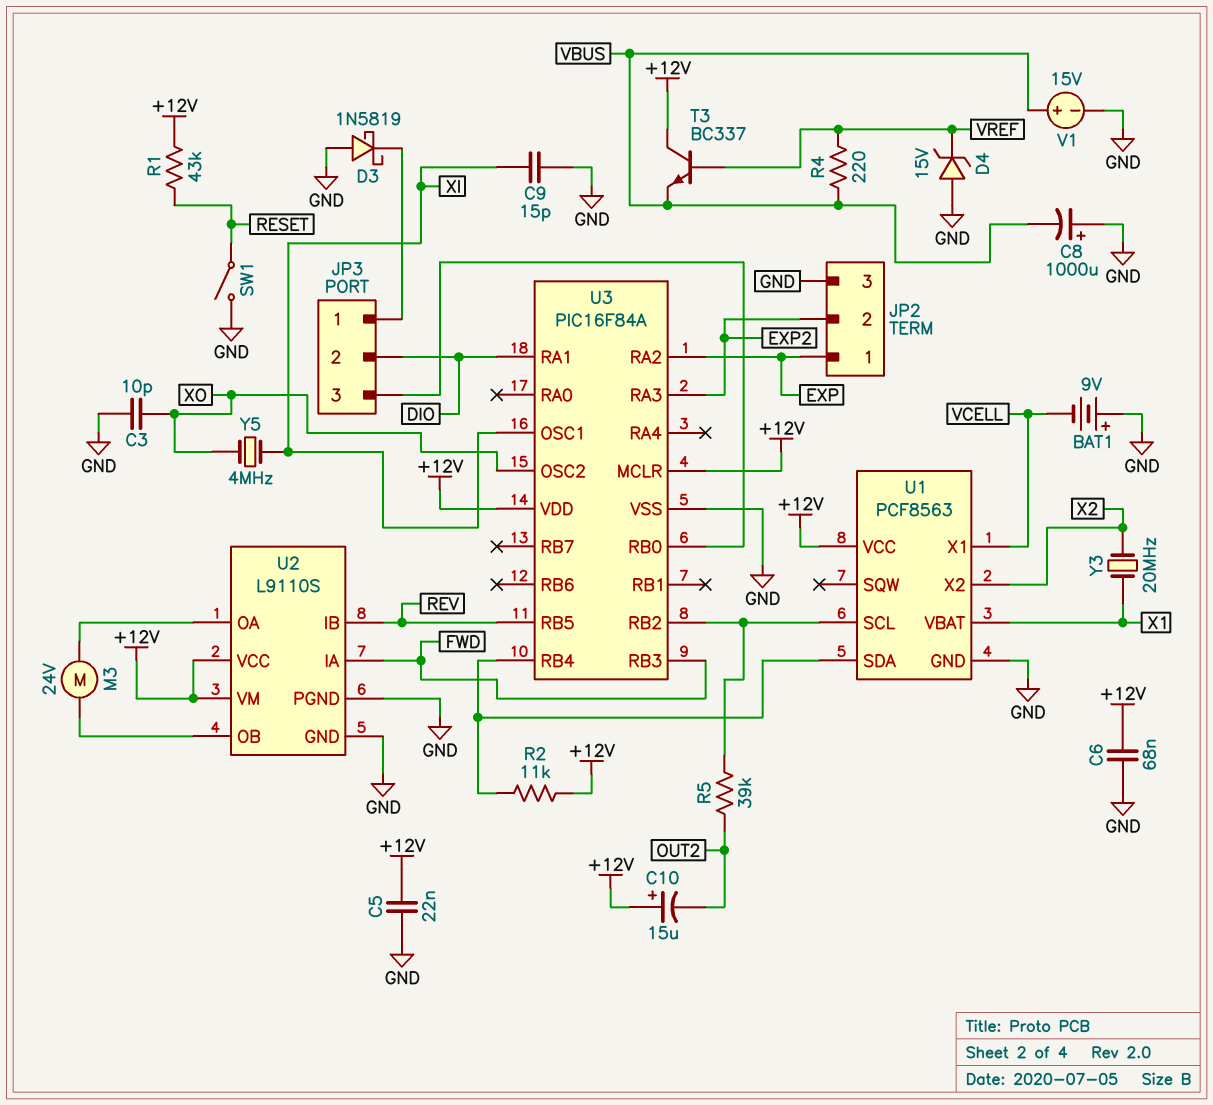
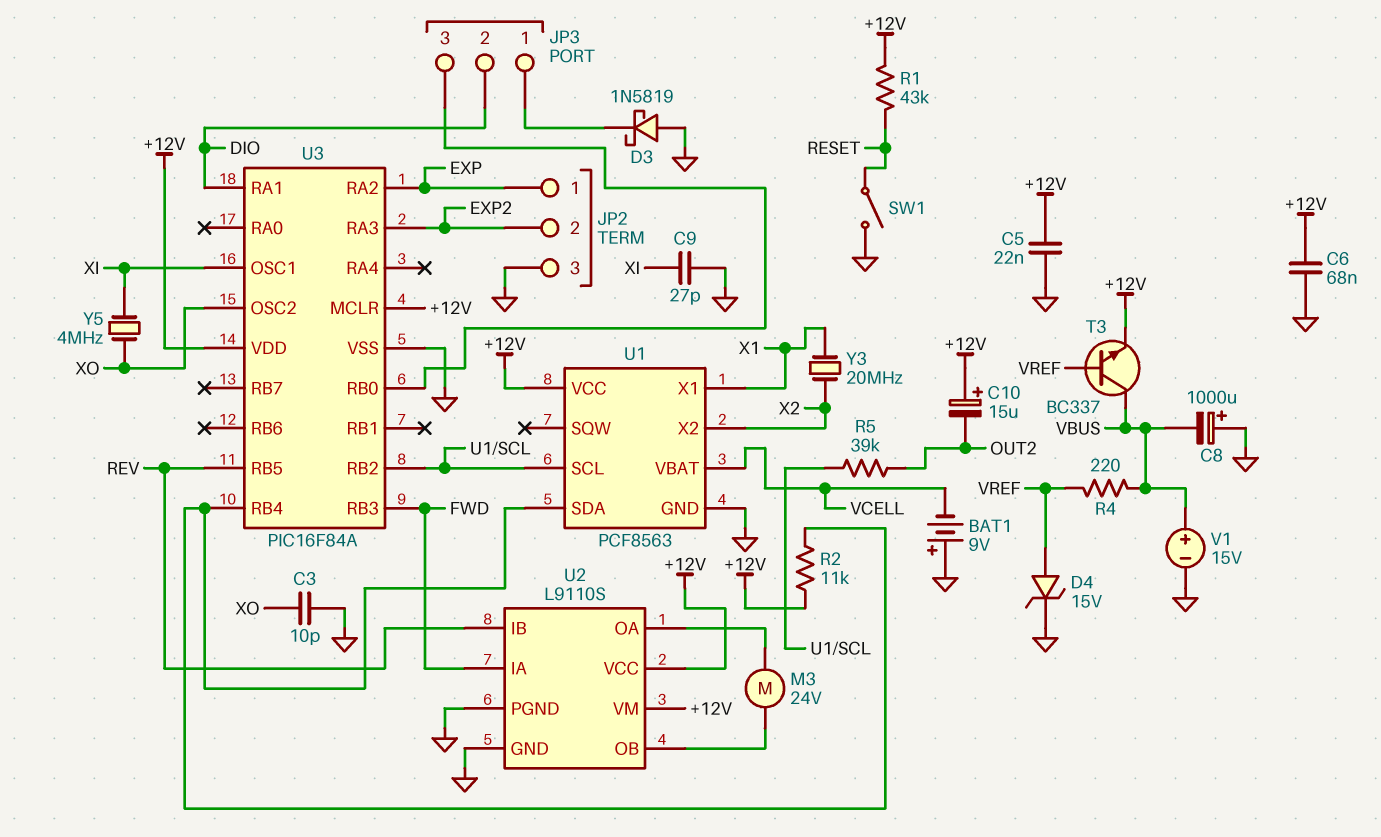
C9: 15pF (GND, XI) -> 27pF (GND, XI)
D4: zener 15V (A GND, K VREF) -> zener 15V (A VREF, K GND)
T3: NPN BC337 (B VREF, C +12V, E VBUS) -> NPN BC337 (B VREF, C VBUS, E +12V)
U1 pin VBAT: X1 -> VCELL
U1 pin X1: VCELL -> X1

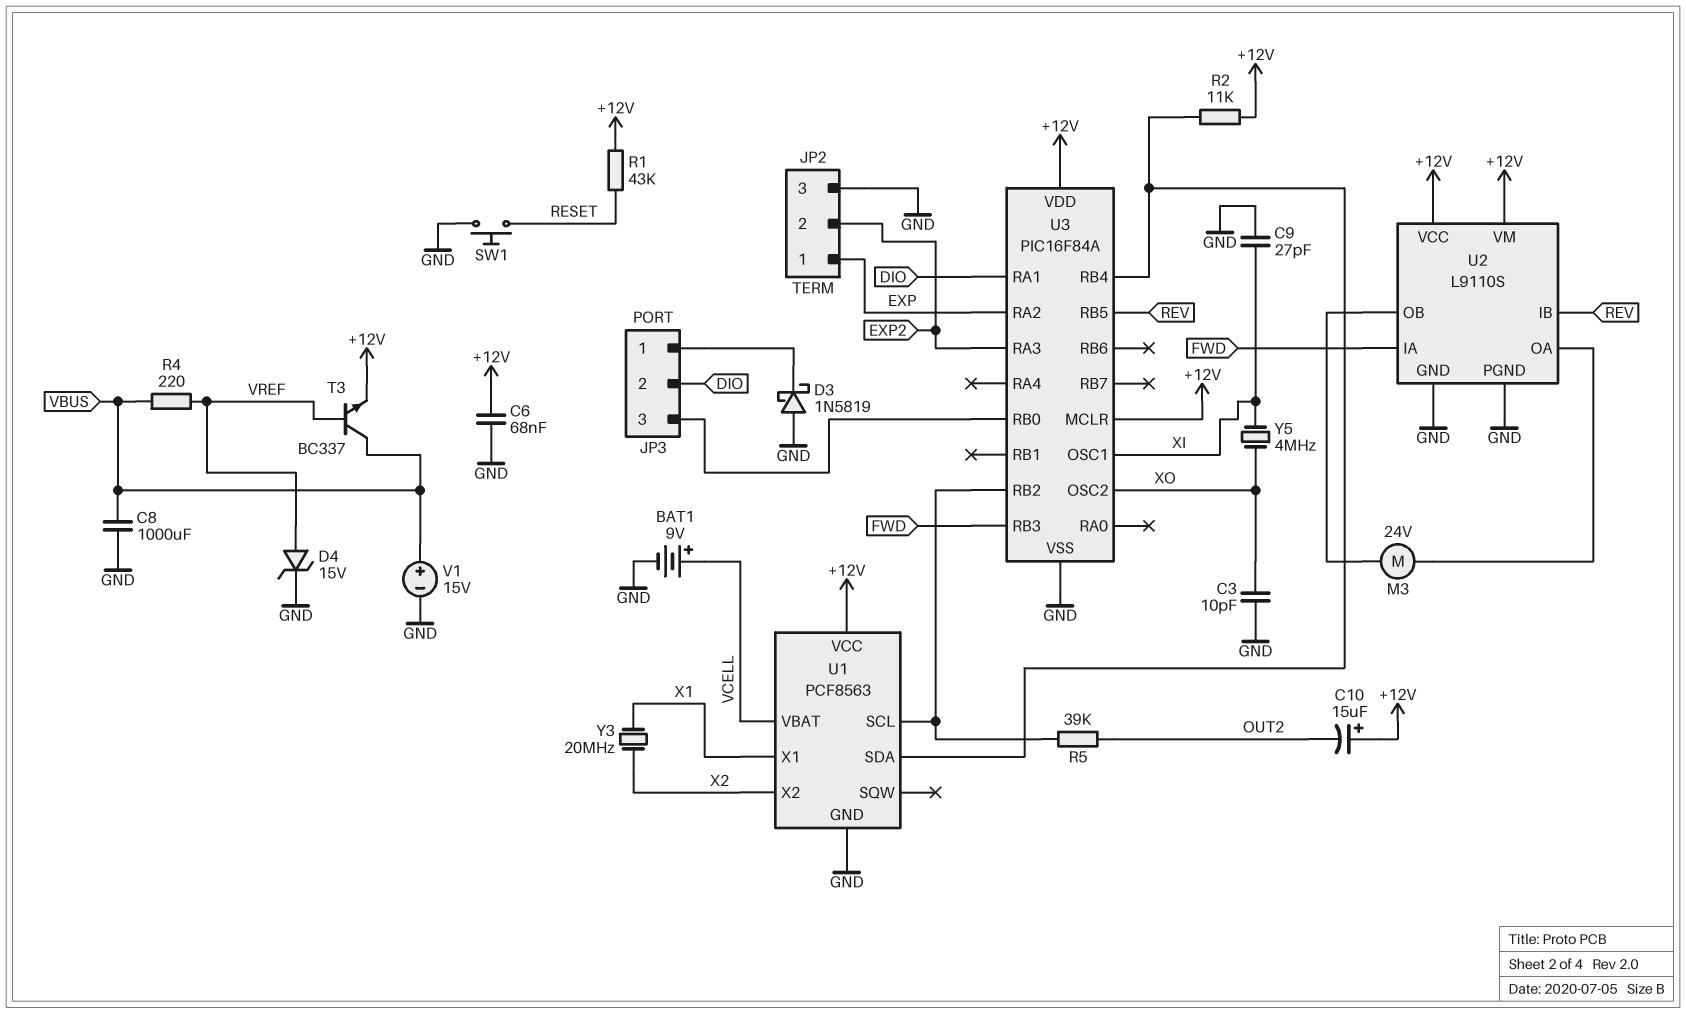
BAT1: 9V (plus GND, minus VCELL) -> 9V (plus VCELL, minus GND)
C5: 22nF (+12V, GND) -> none
C8: 1000uF (plus GND, minus VBUS) -> 1000uF (GND, VBUS)
SW1: switch (GND, RESET) -> button (GND, RESET)

